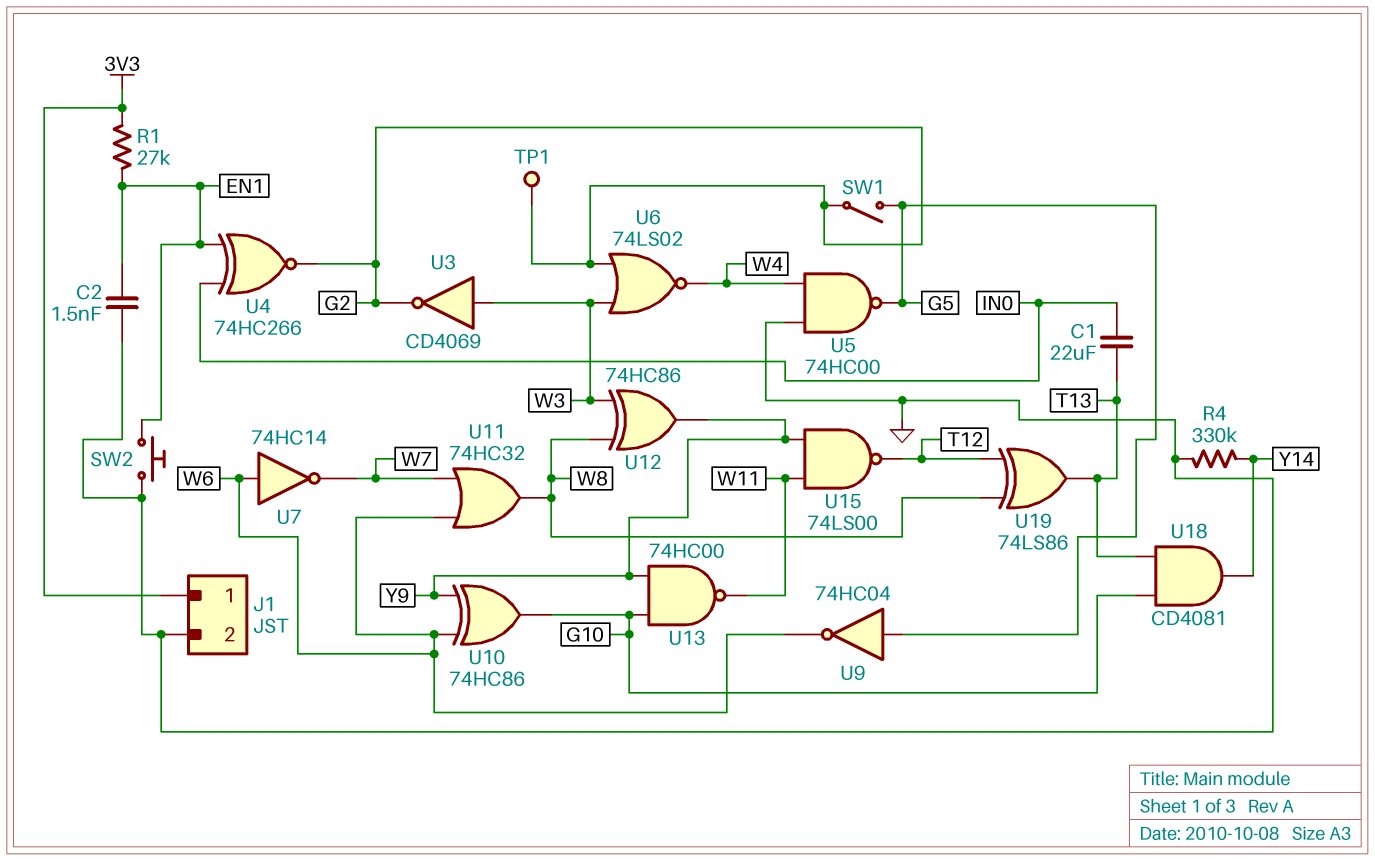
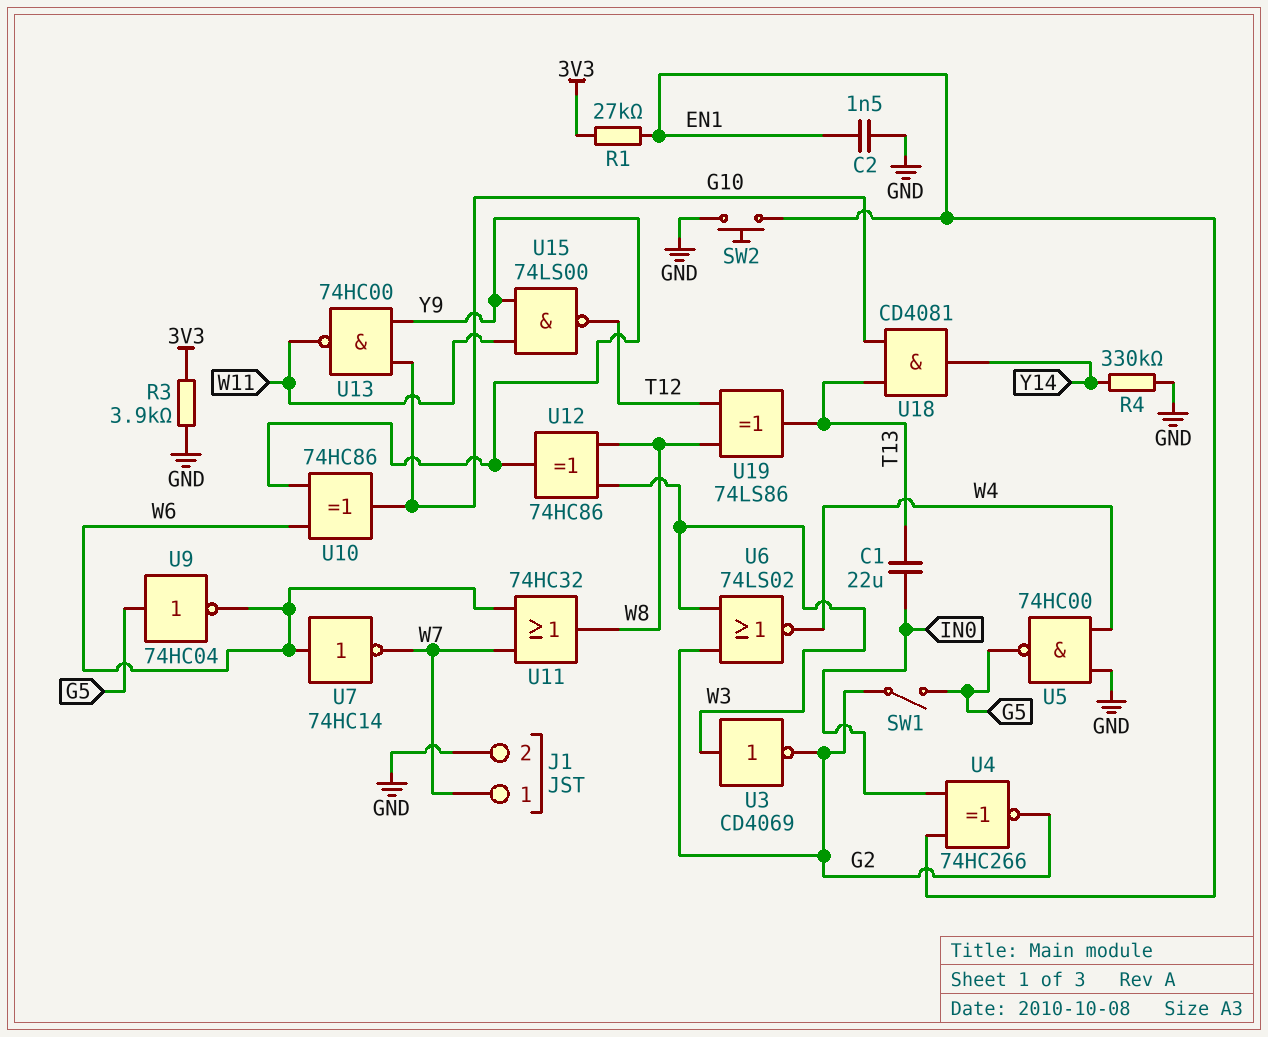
J1 pin 1: 3V3 -> W7
R3: none -> 3.9k (3V3, GND)
TP1: test point (G2) -> none

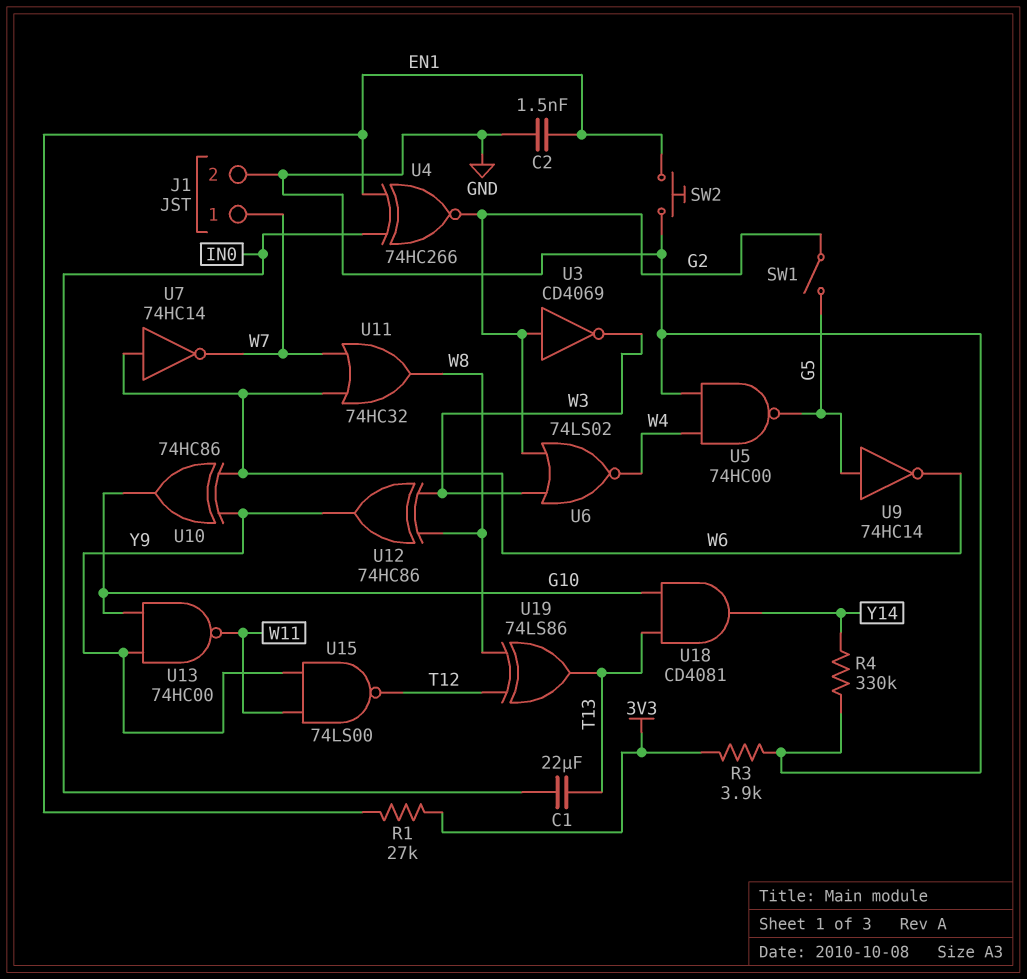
U3: NOT CD4069 (in W3, out G2) -> NOT CD4069 (in G2, out W3)
U9: NOT 74HC04 (in G5, out W6) -> NOT 74HC14 (in G5, out W6)

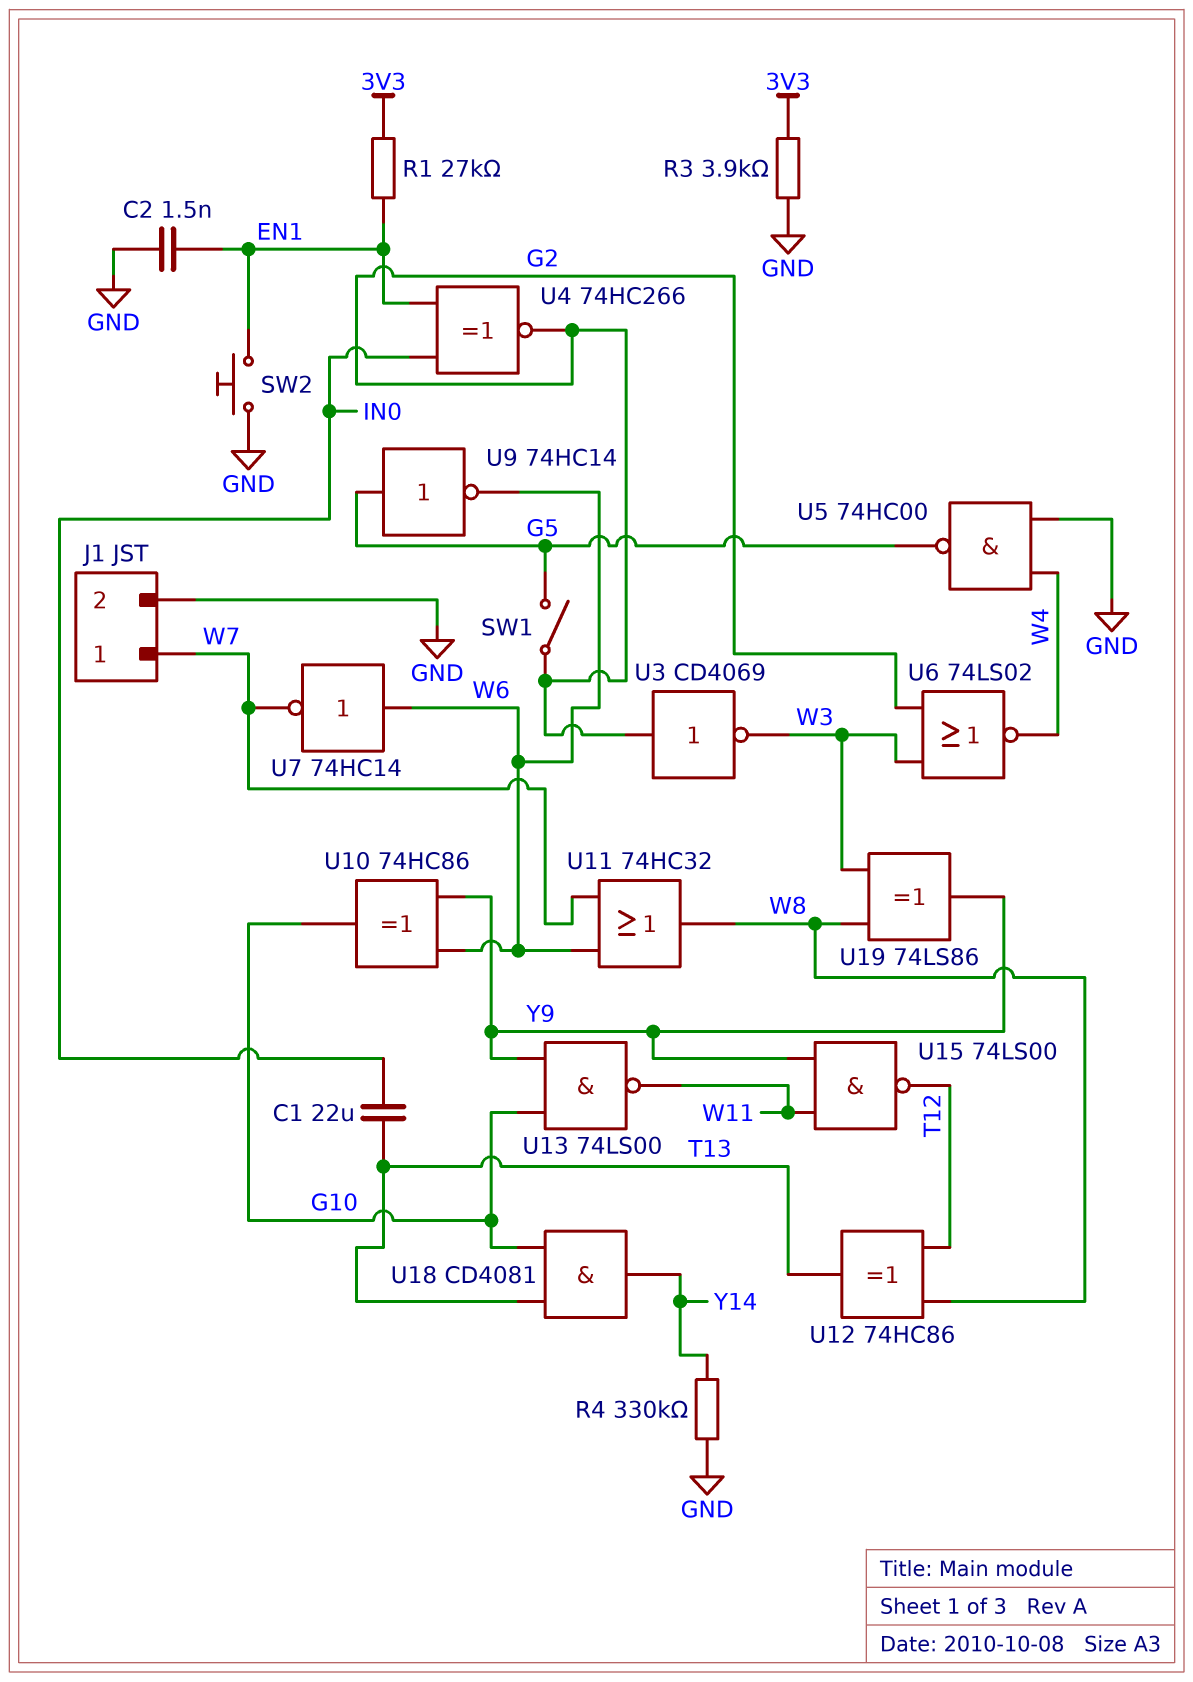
U12: XOR 74HC86 (in W3, in W8, out Y9) -> XOR 74HC86 (in T12, in W8, out T13)
U13: NAND 74HC00 (in G10, in Y9, out W11) -> NAND 74LS00 (in G10, in Y9, out W11)
U19: XOR 74LS86 (in T12, in W8, out T13) -> XOR 74LS86 (in W3, in W8, out Y9)

